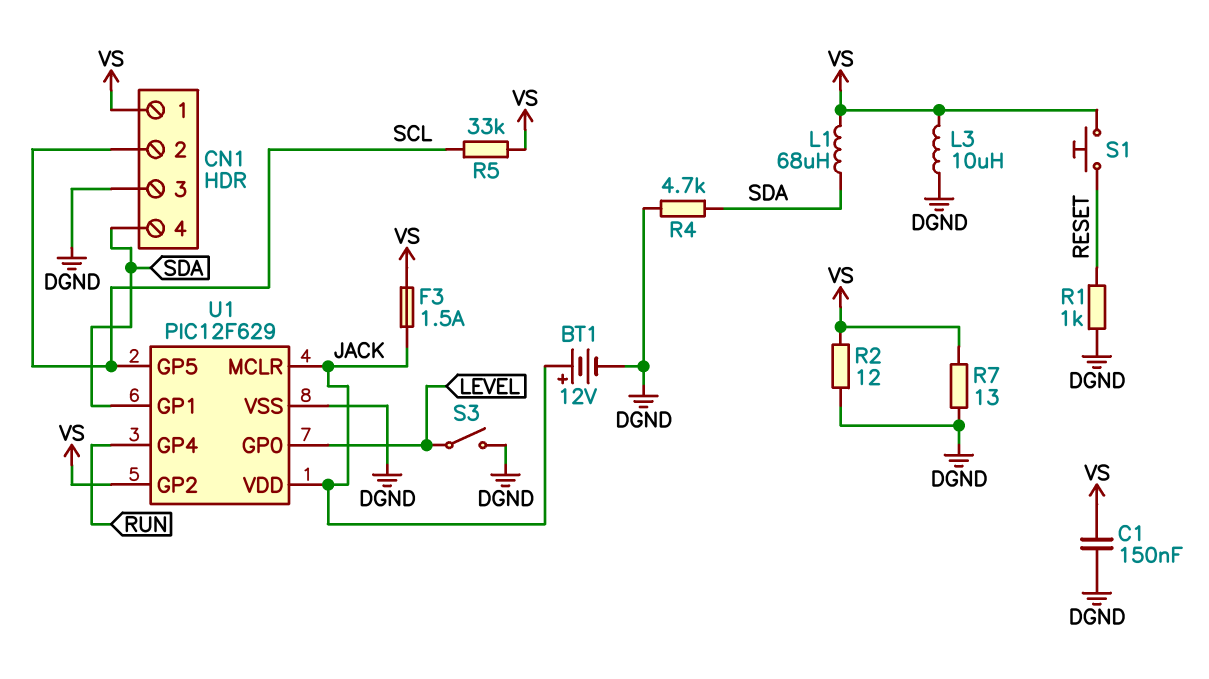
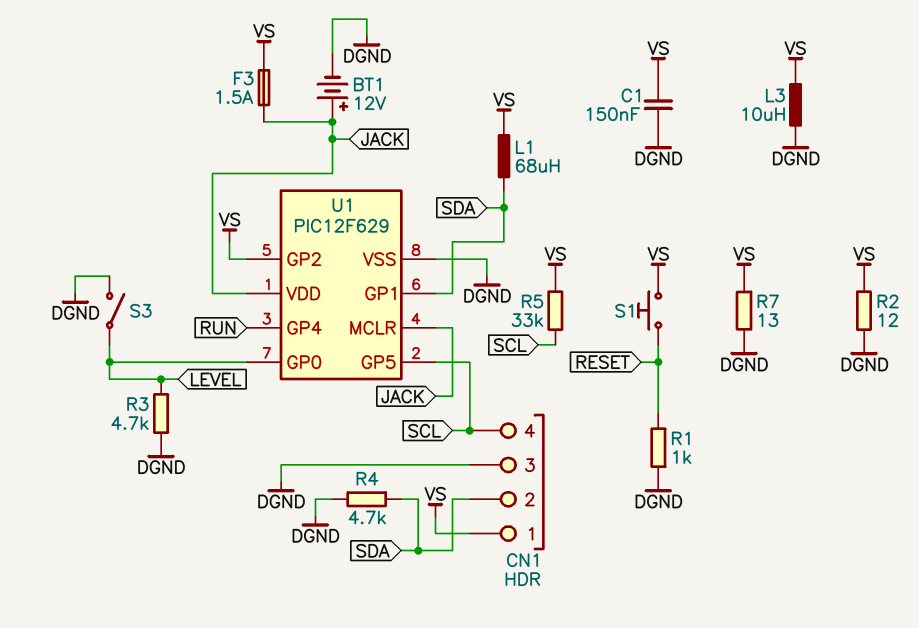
CN1 pin 2: SCL -> SDA
CN1 pin 4: SDA -> SCL
R3: none -> 4.7k (DGND, LEVEL)

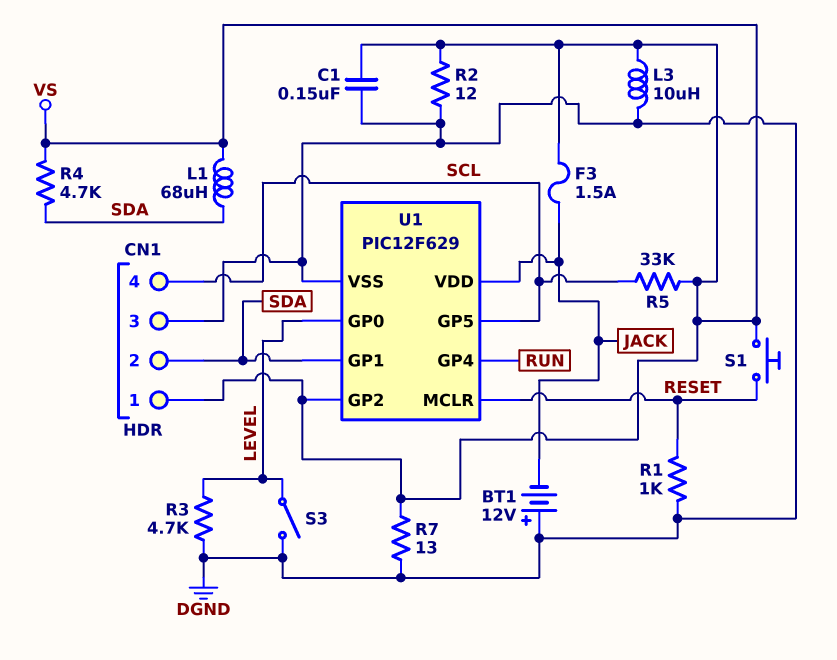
BT1: 12V (plus JACK, minus DGND) -> 12V (plus DGND, minus JACK)
R4: 4.7k (DGND, SDA) -> 4.7k (SDA, VS)
U1 pin MCLR: JACK -> RESET

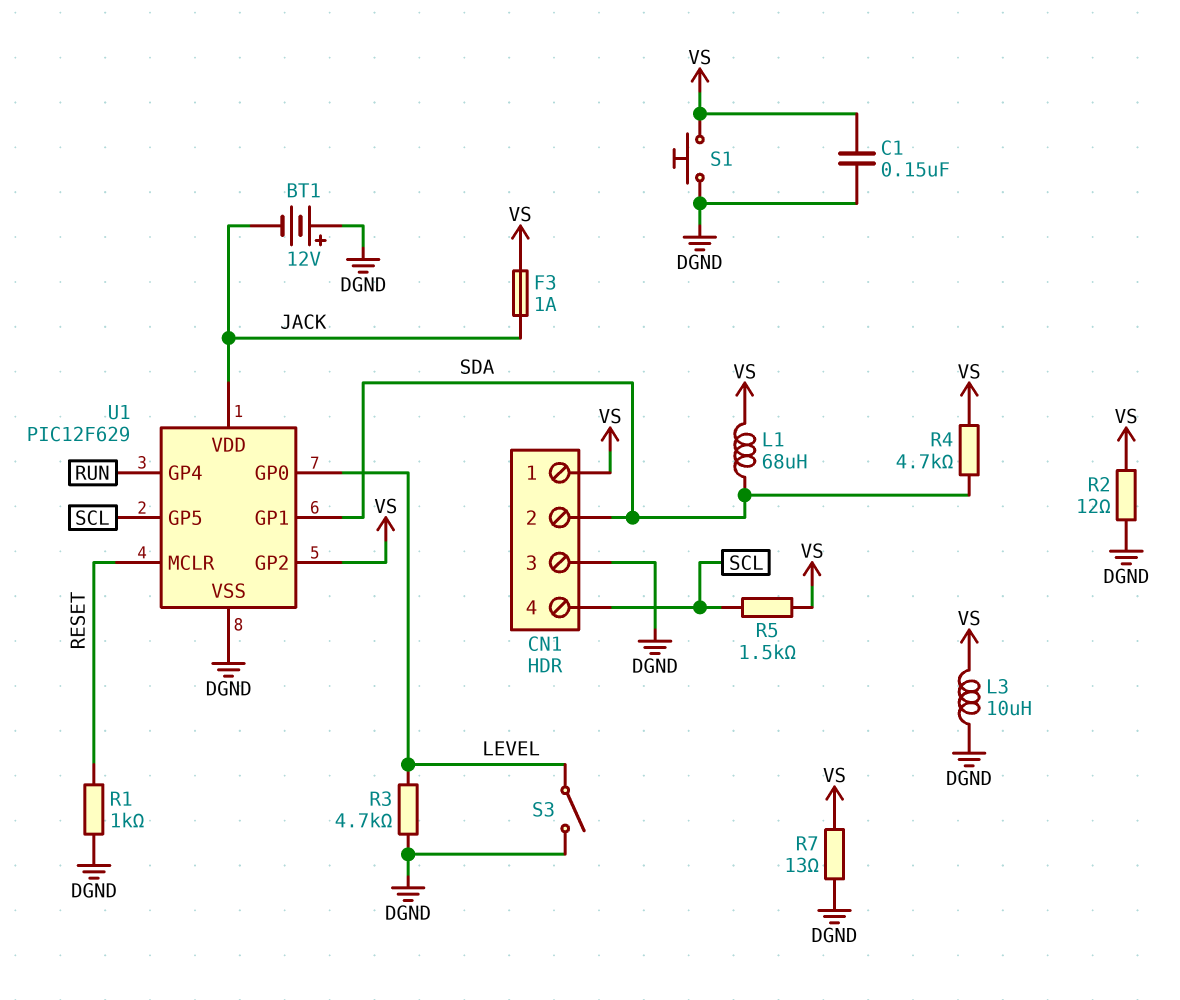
F3: 1.5A (JACK, VS) -> 1A (JACK, VS)
R5: 33k (SCL, VS) -> 1.5k (SCL, VS)
S1: button (RESET, VS) -> button (DGND, VS)

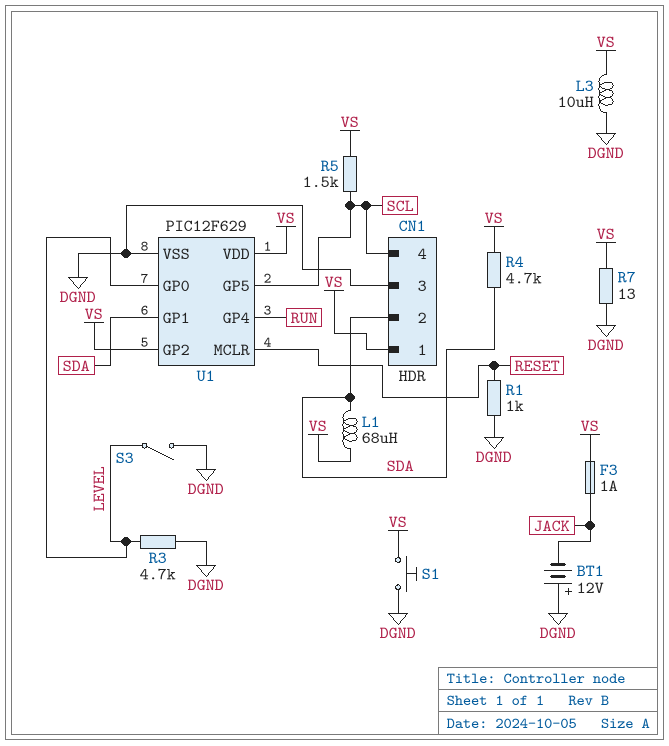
C1: 150nF (DGND, VS) -> none
R2: 12 (DGND, VS) -> none
U1 pin VDD: JACK -> VS

